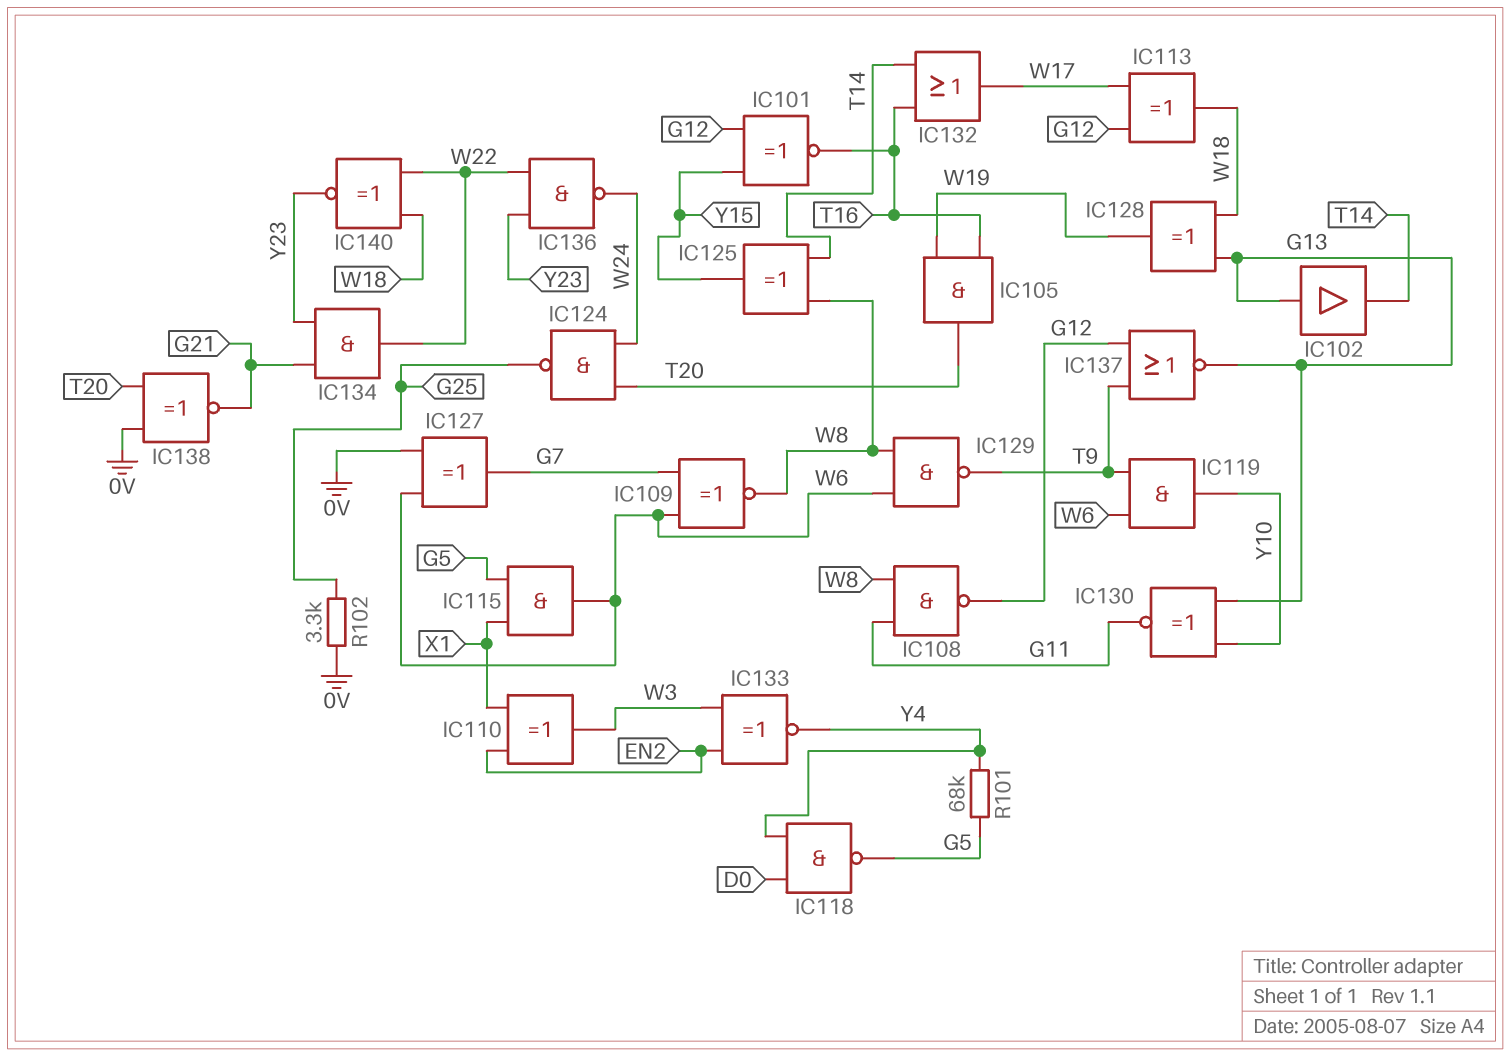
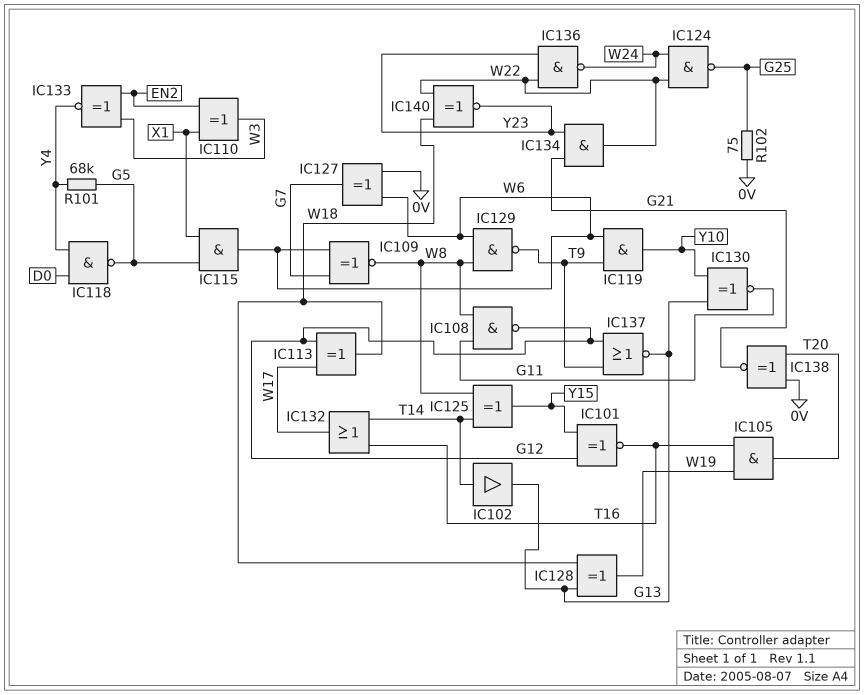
IC102: buffer (in G13, out T14) -> buffer (in T14, out G13)
IC124: NAND (in T20, in W24, out G25) -> NAND (in W22, in W24, out G25)
R102: 3.3k (0V, G25) -> 75 (0V, G25)

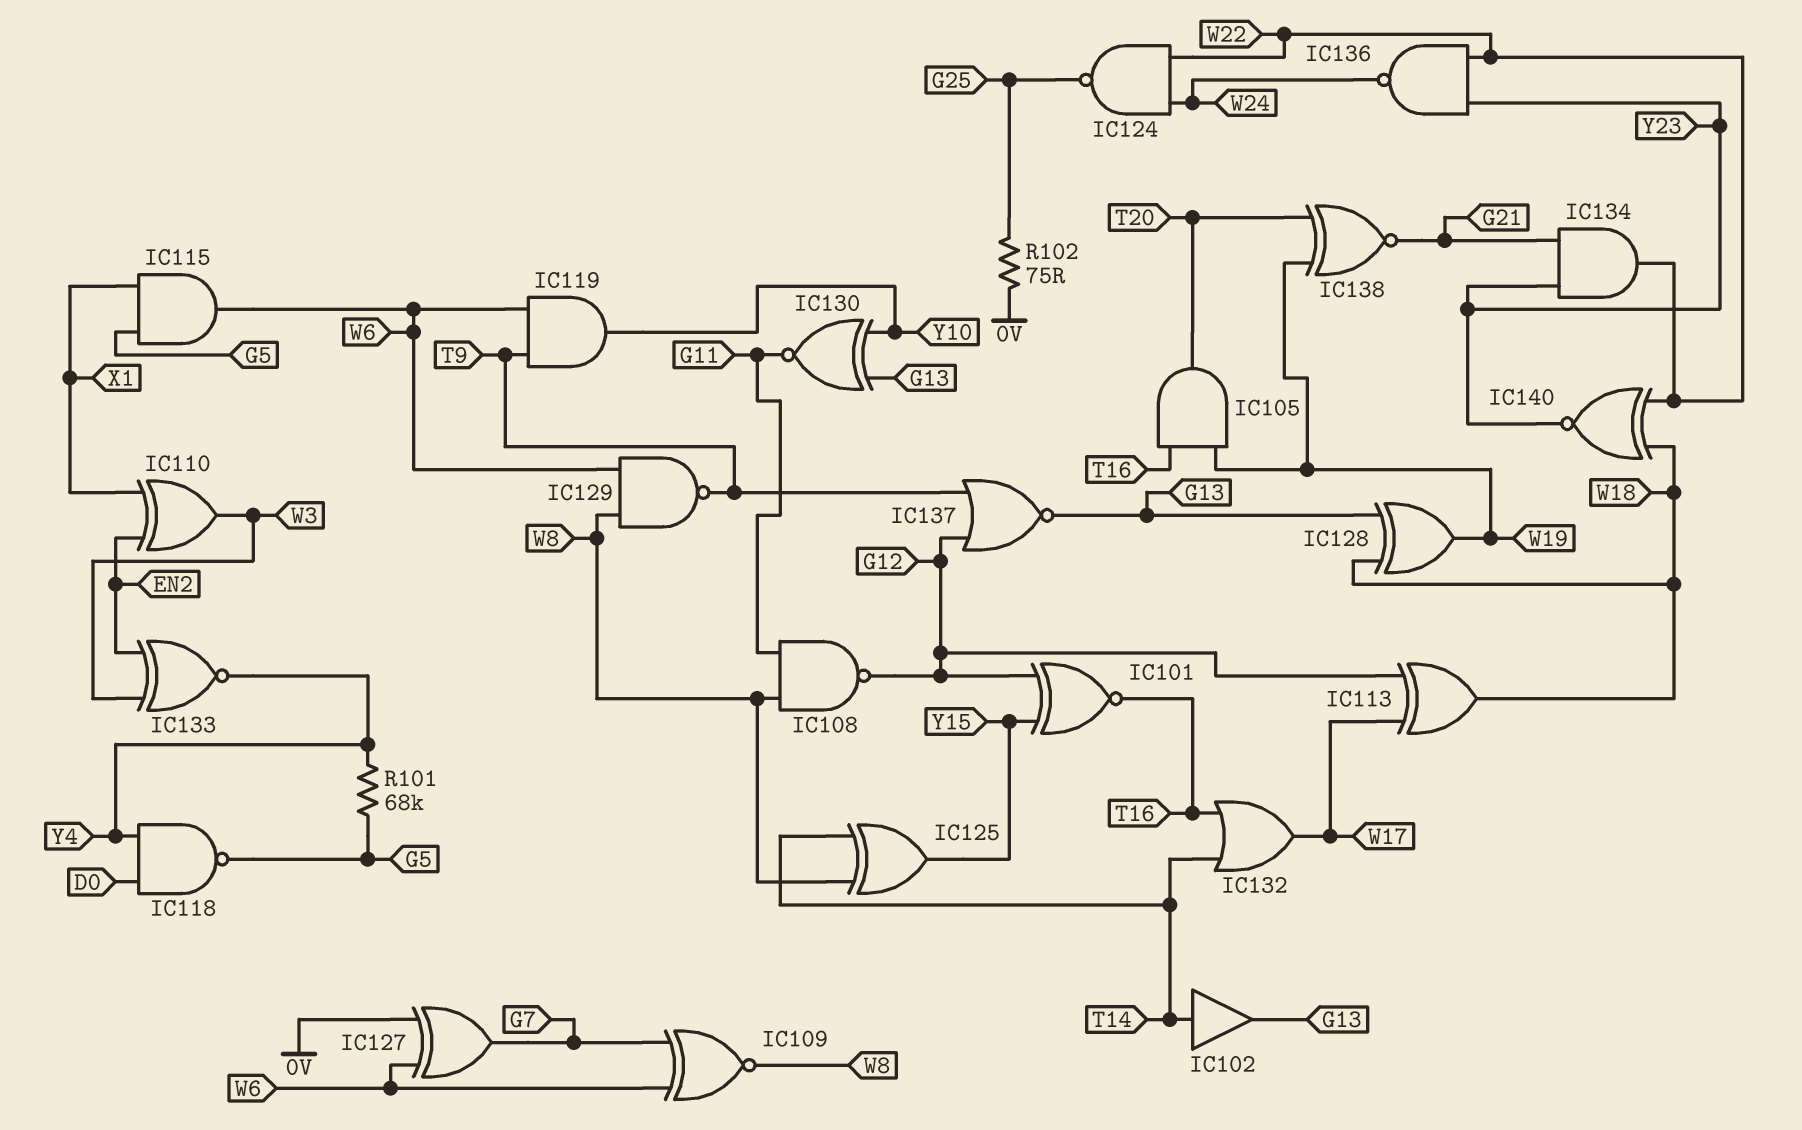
IC138: XNOR (in 0V, in T20, out G21) -> XNOR (in T20, in W19, out G21)

